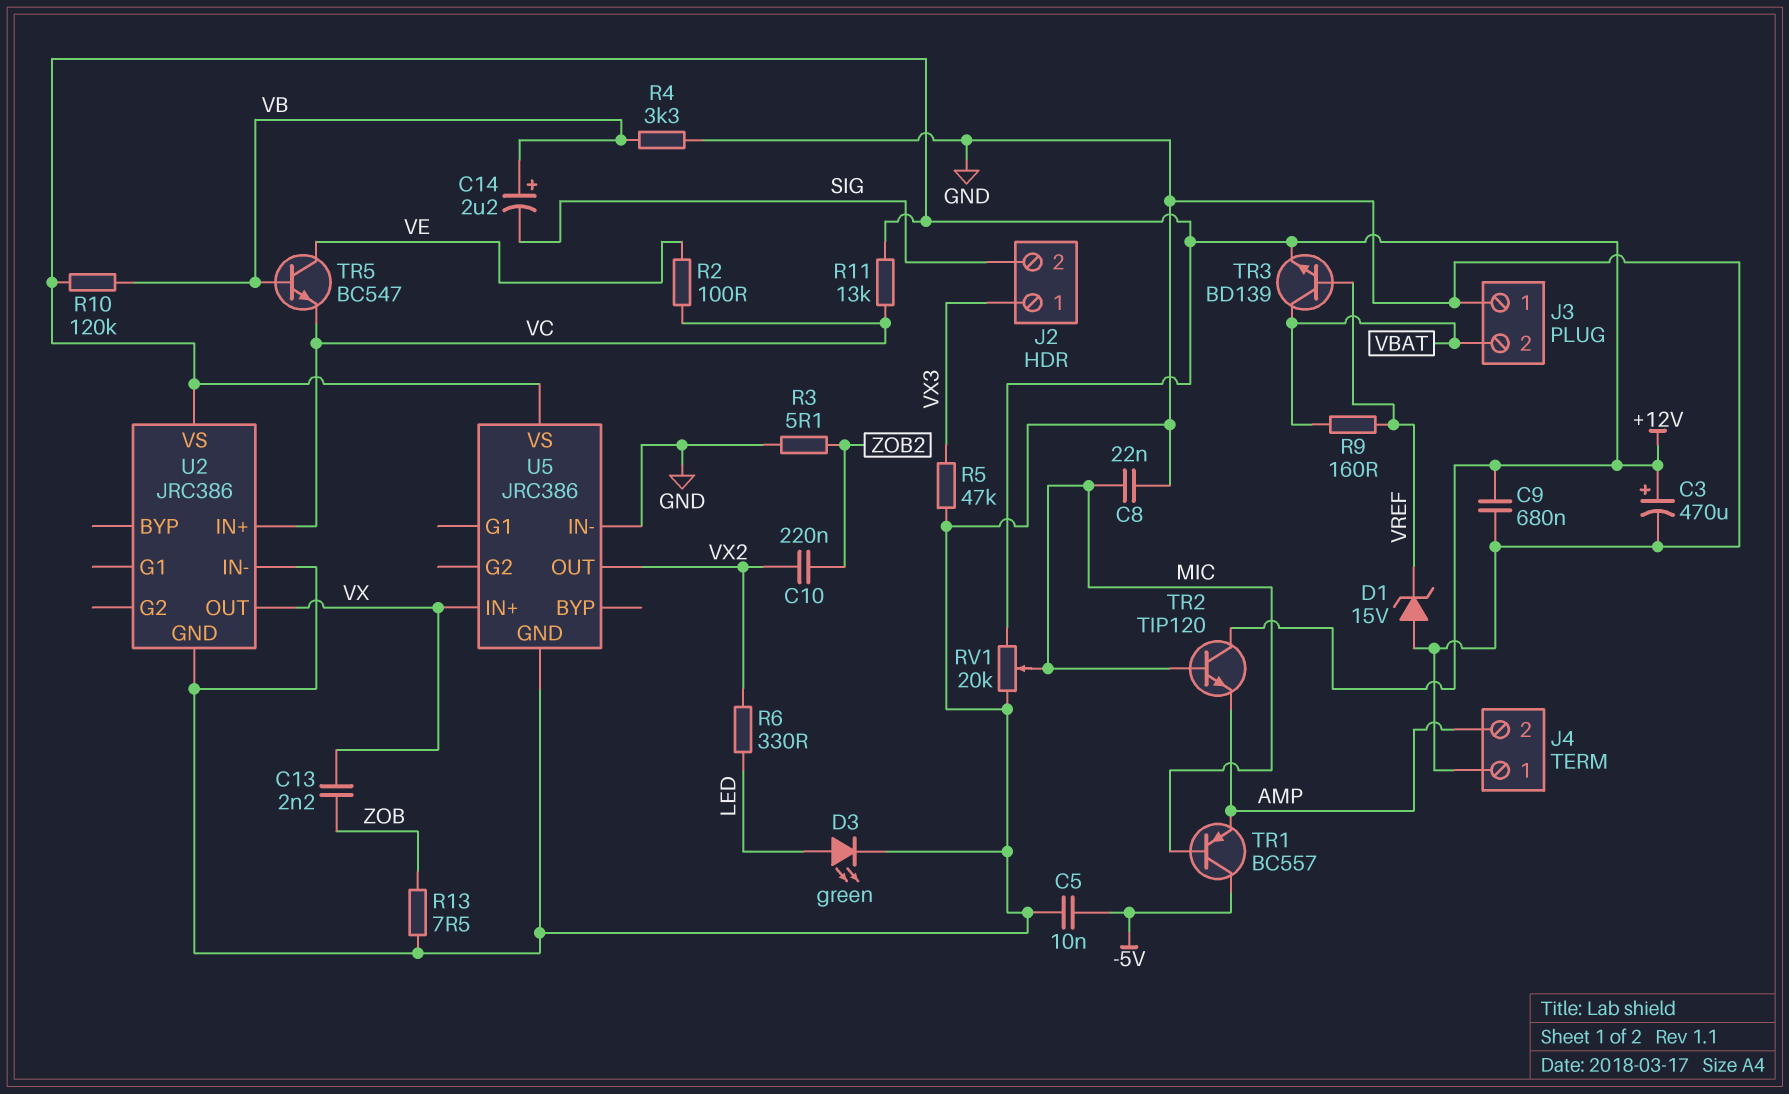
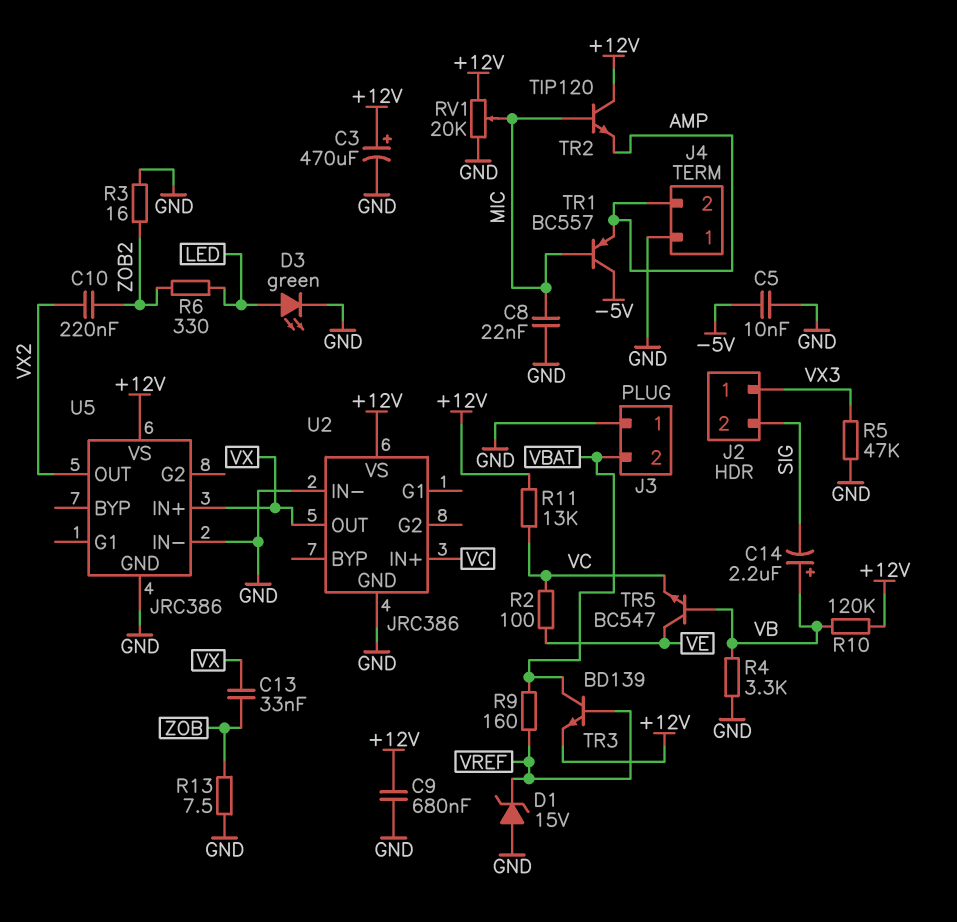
C13: 2.2nF (VX, ZOB) -> 33nF (VX, ZOB)
R3: 5.1 (GND, ZOB2) -> 16 (GND, ZOB2)
R6: 330 (LED, VX2) -> 330 (LED, ZOB2)

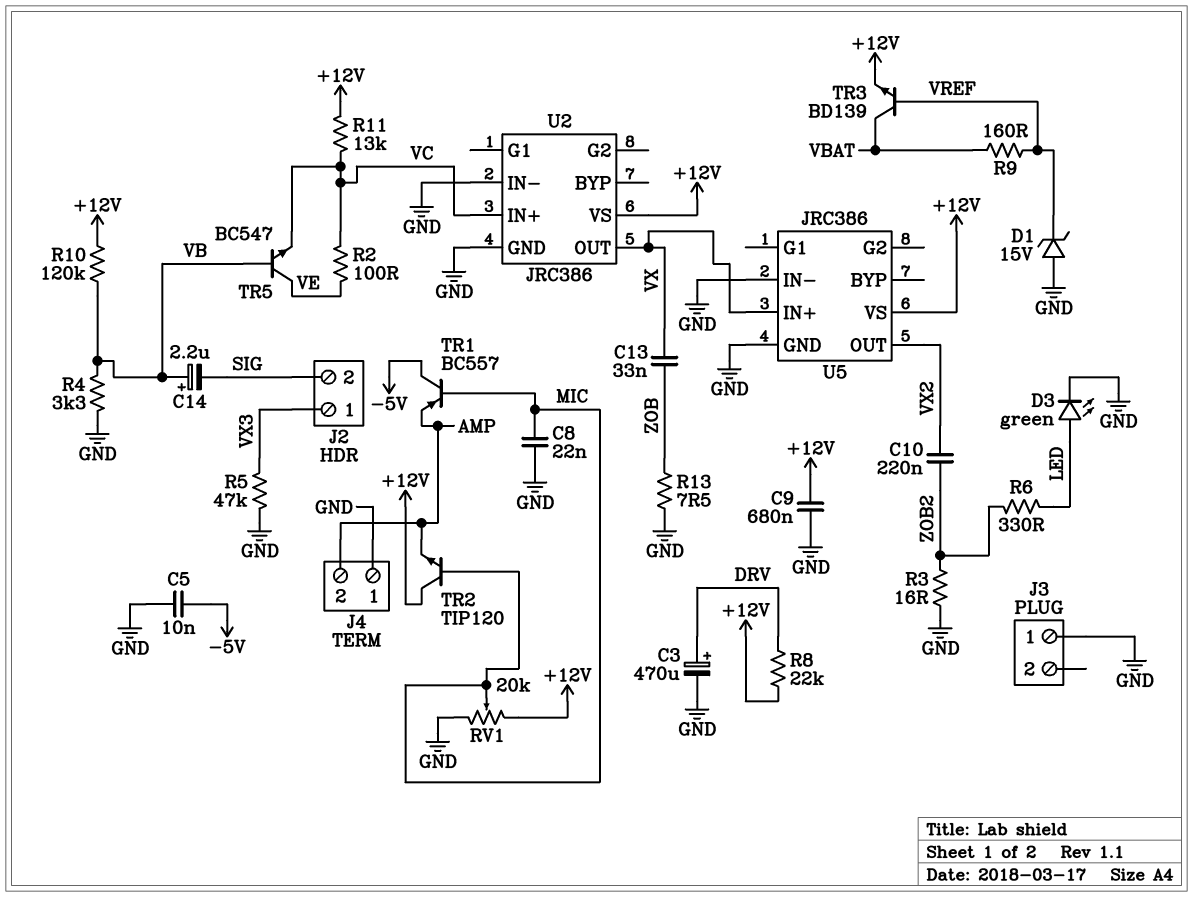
C3: 470uF (plus +12V, minus GND) -> 470uF (plus DRV, minus GND)
J3 pin 2: VBAT -> none
R8: none -> 22k (+12V, DRV)

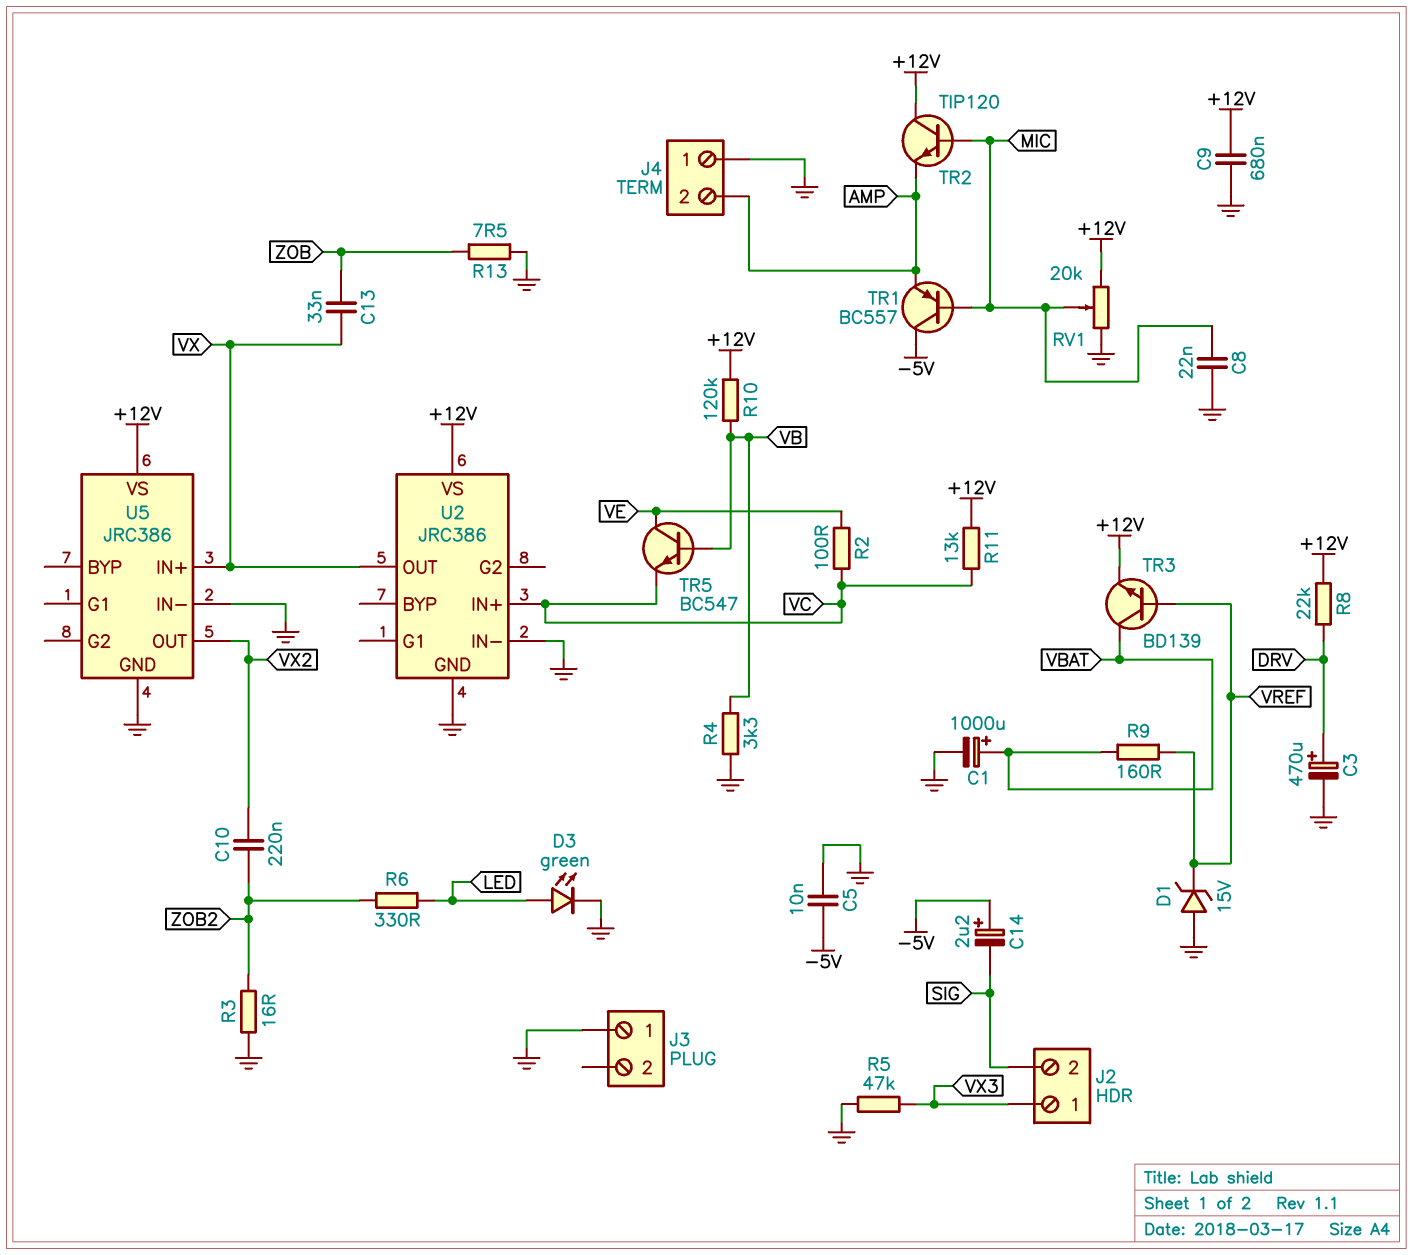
C1: none -> 1000uF (plus VBAT, minus GND)
C14: 2.2uF (plus VB, minus SIG) -> 2.2uF (plus -5V, minus SIG)

